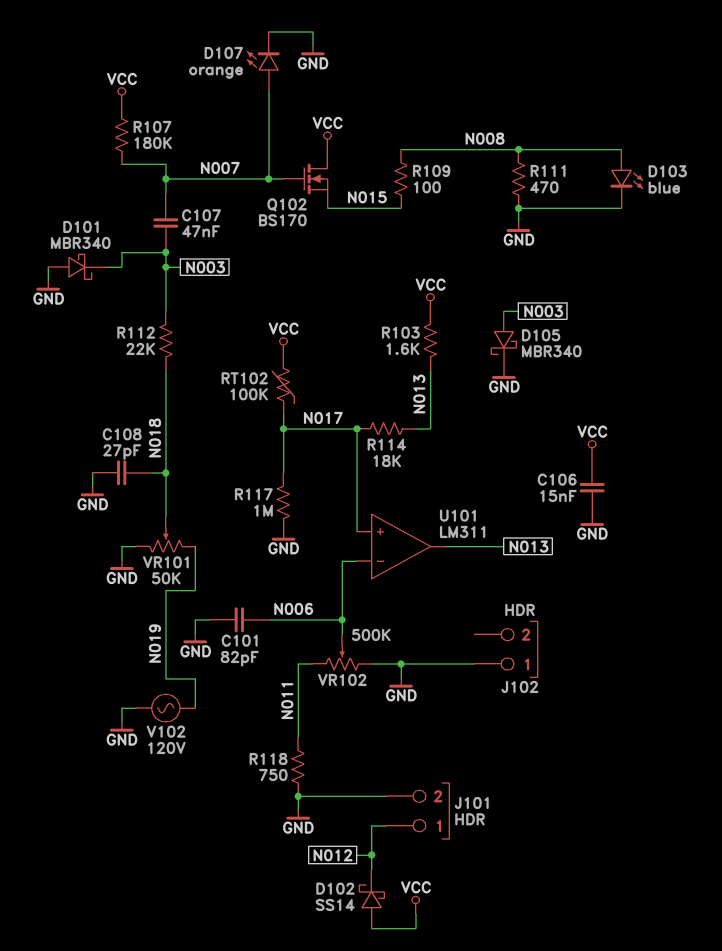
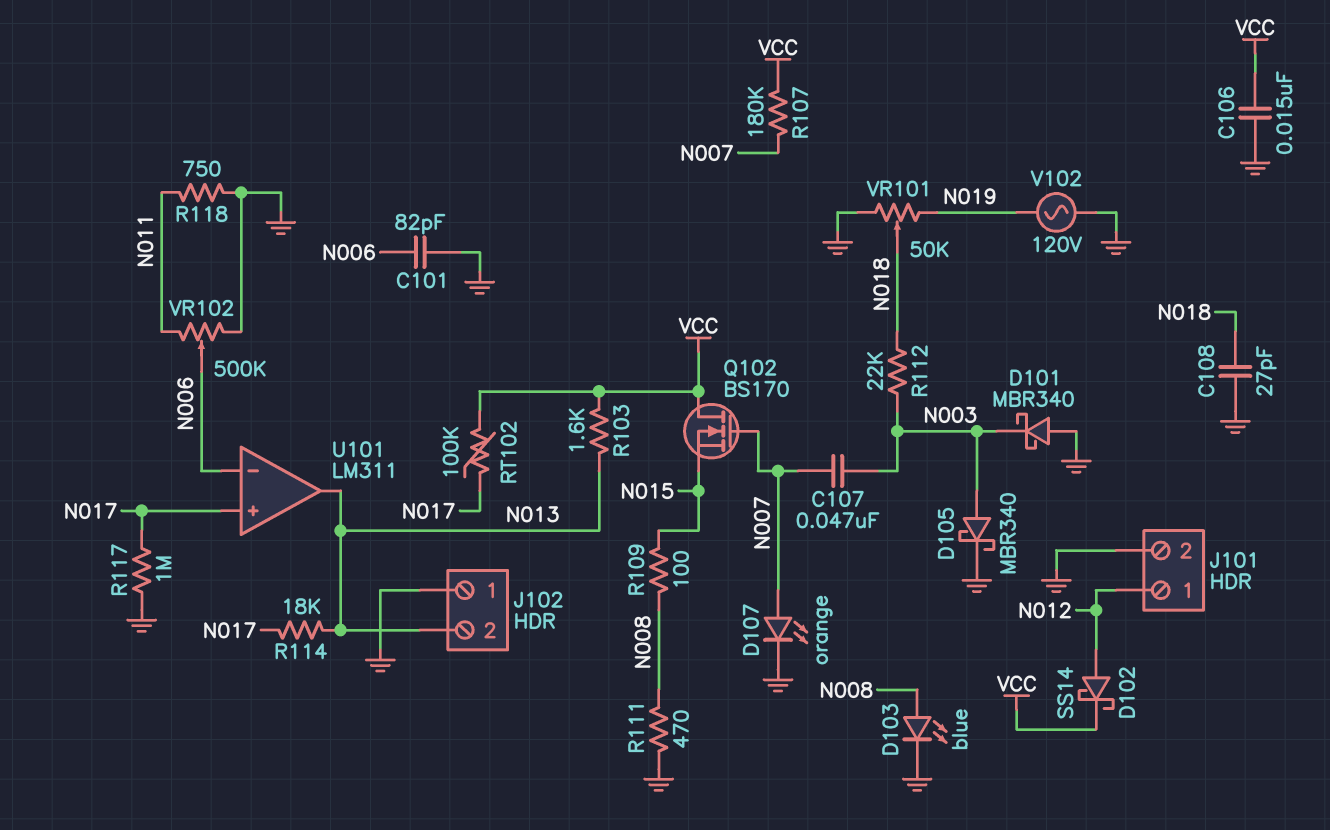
D102: schottky SS14 (A VCC, K N012) -> schottky SS14 (A N012, K VCC)
J102 pin 2: none -> N013

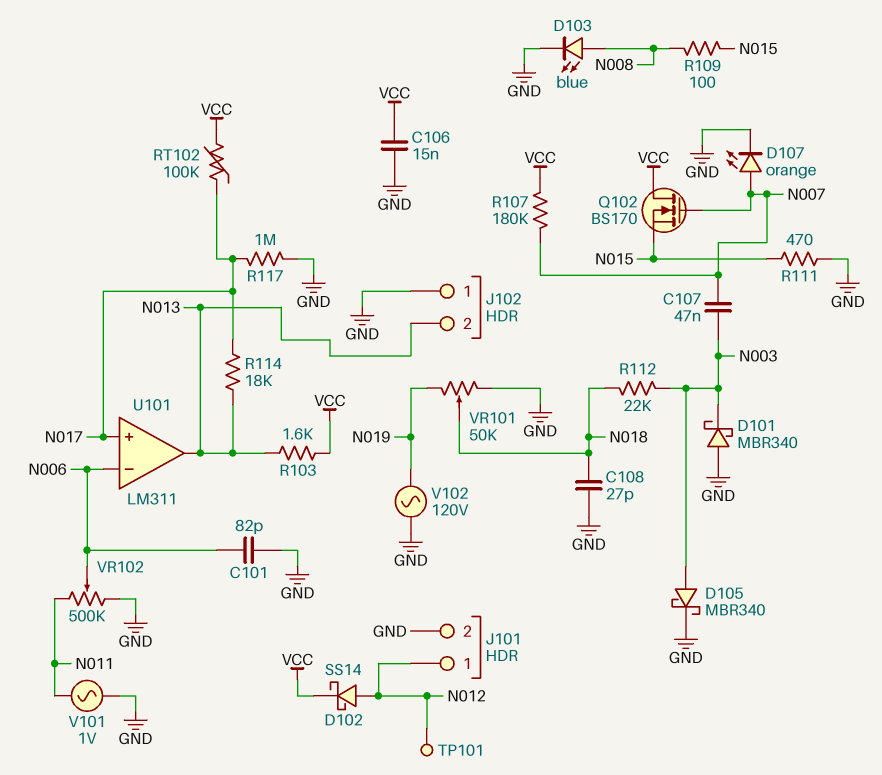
R111: 470 (GND, N008) -> 470 (GND, N015)
R118: 750 (GND, N011) -> none
TP101: none -> test point (N012)
V101: none -> AC 1V (GND, N011)

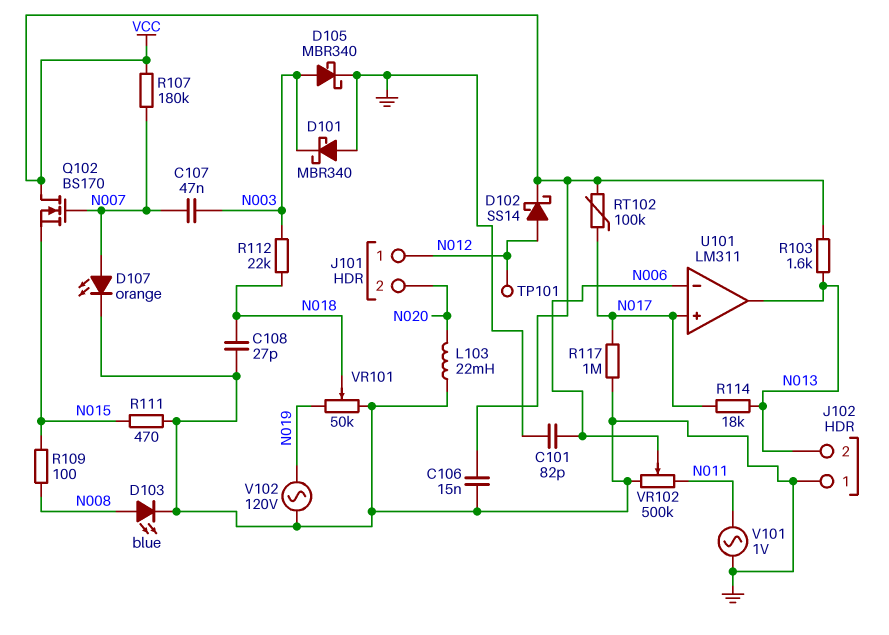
J101 pin 2: GND -> N020
L103: none -> 22mH (GND, N020)

